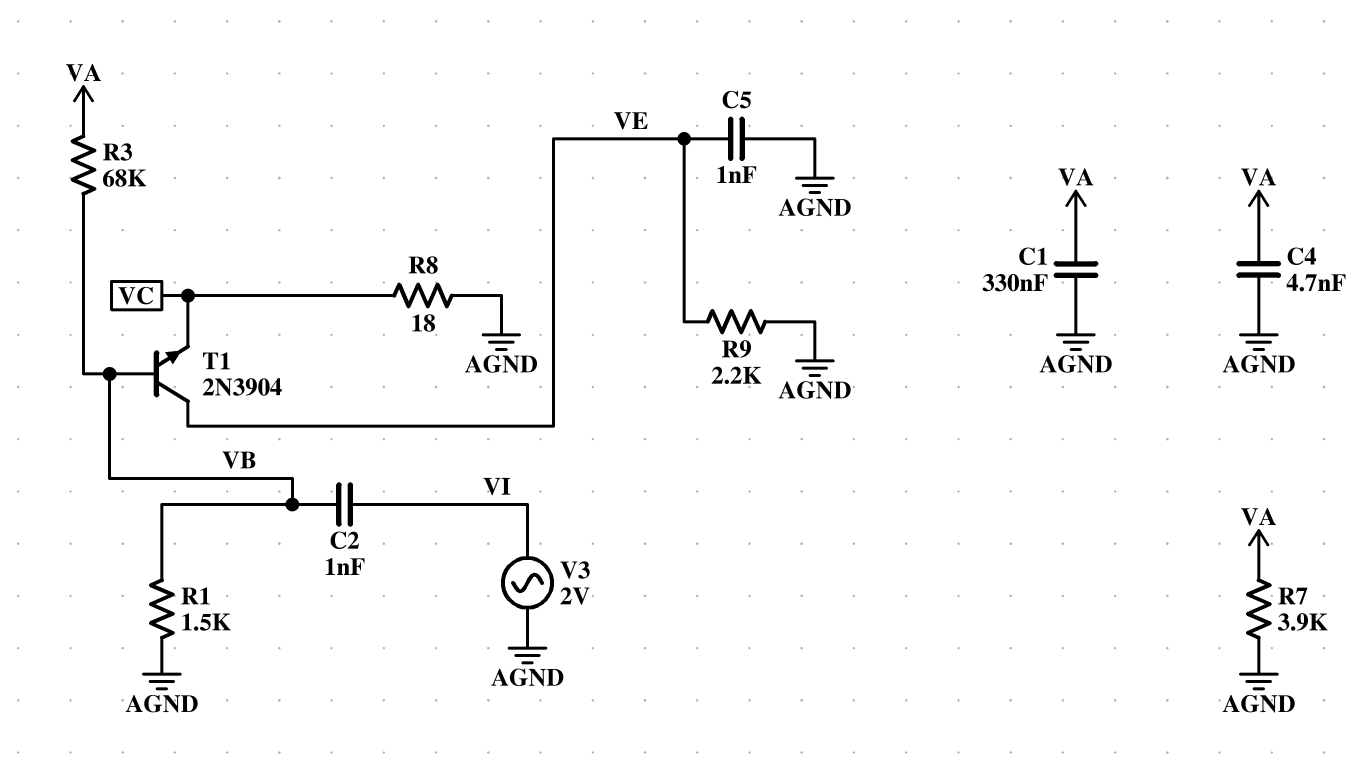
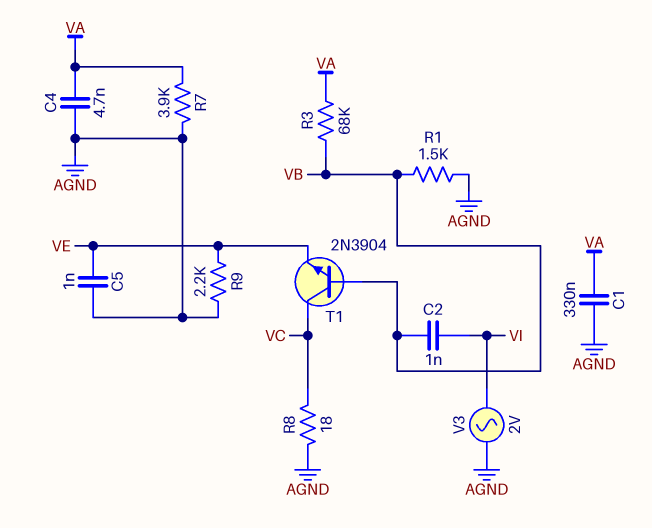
T1: NPN 2N3904 (B VB, C VE, E VC) -> NPN 2N3904 (B VB, C VC, E VE)

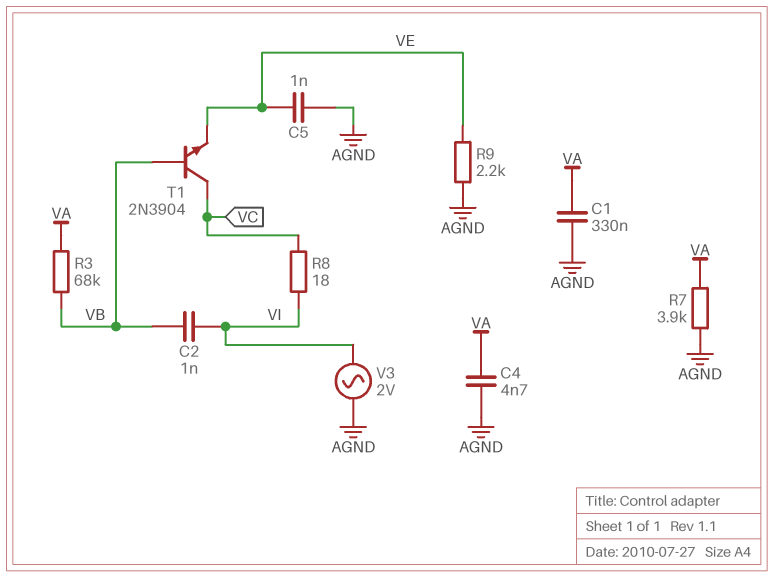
R1: 1.5k (AGND, VB) -> none
R8: 18 (AGND, VC) -> 18 (VC, VI)

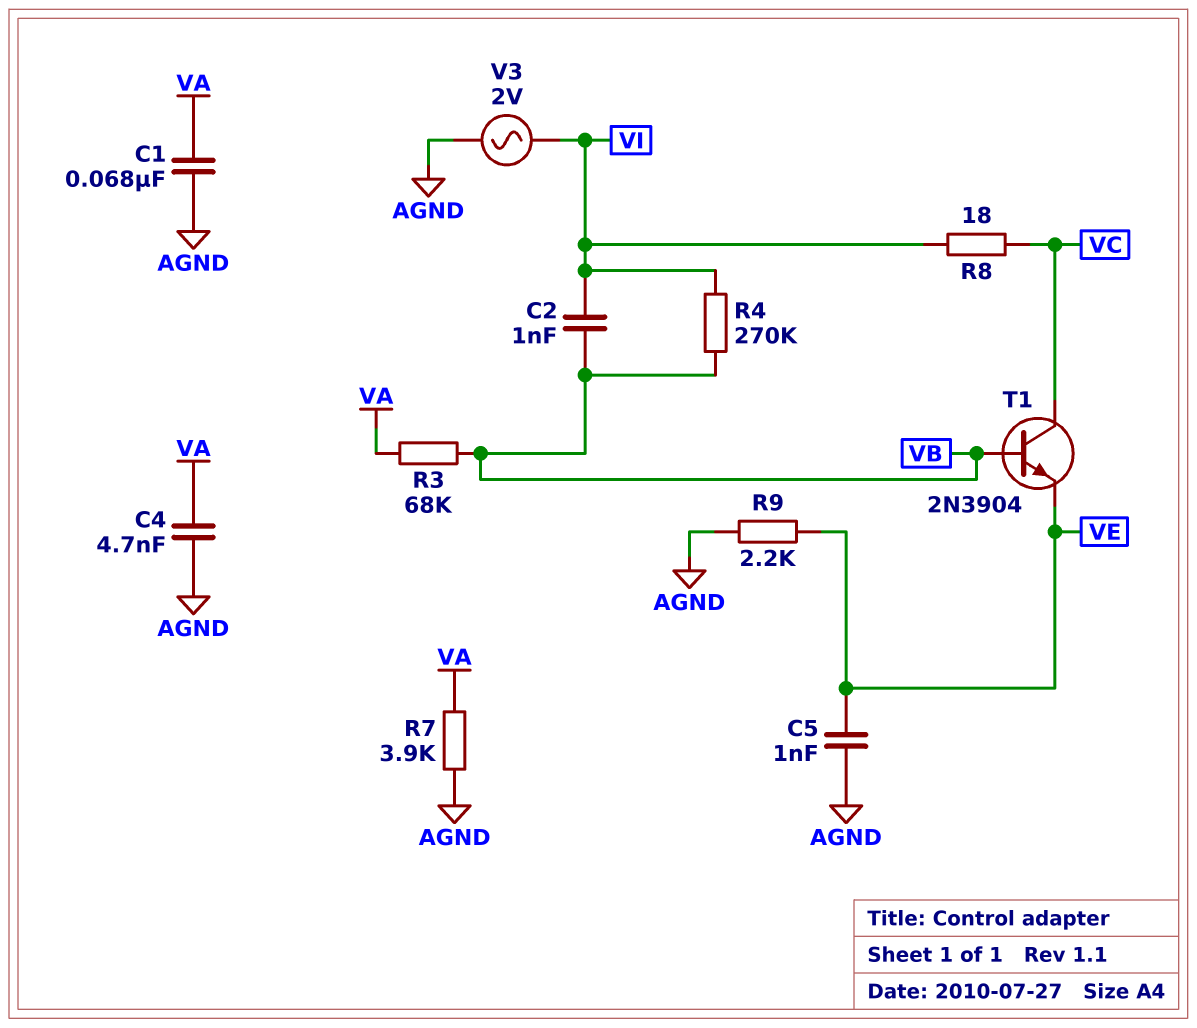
C1: 330nF (AGND, VA) -> 68nF (AGND, VA)
R4: none -> 270k (VB, VI)

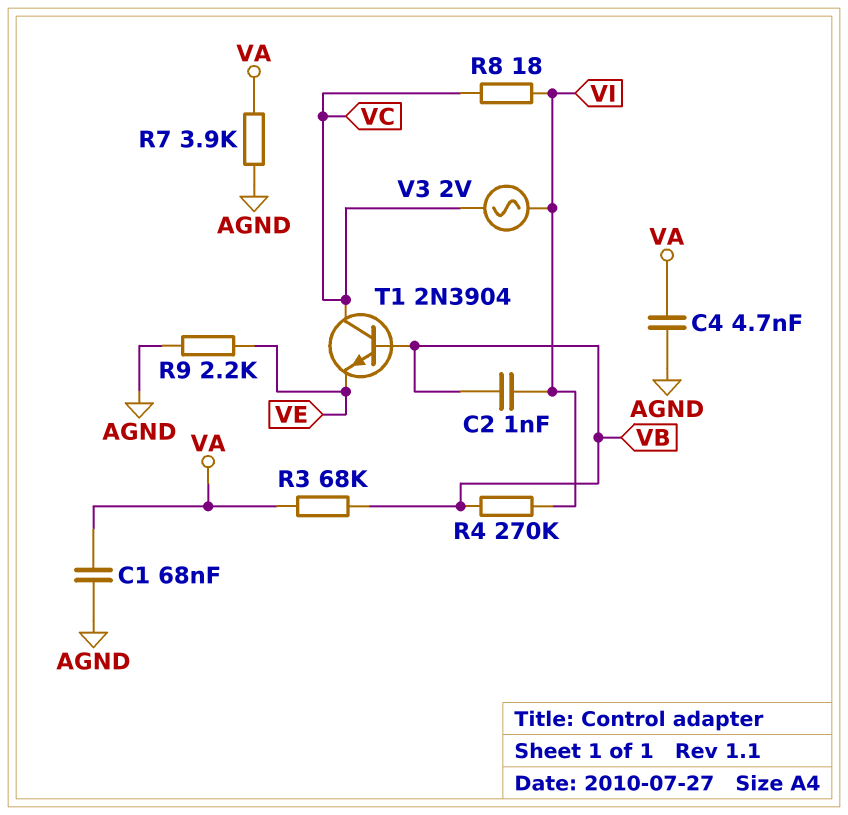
C5: 1nF (AGND, VE) -> none
V3: AC 2V (AGND, VI) -> AC 2V (VC, VI)

